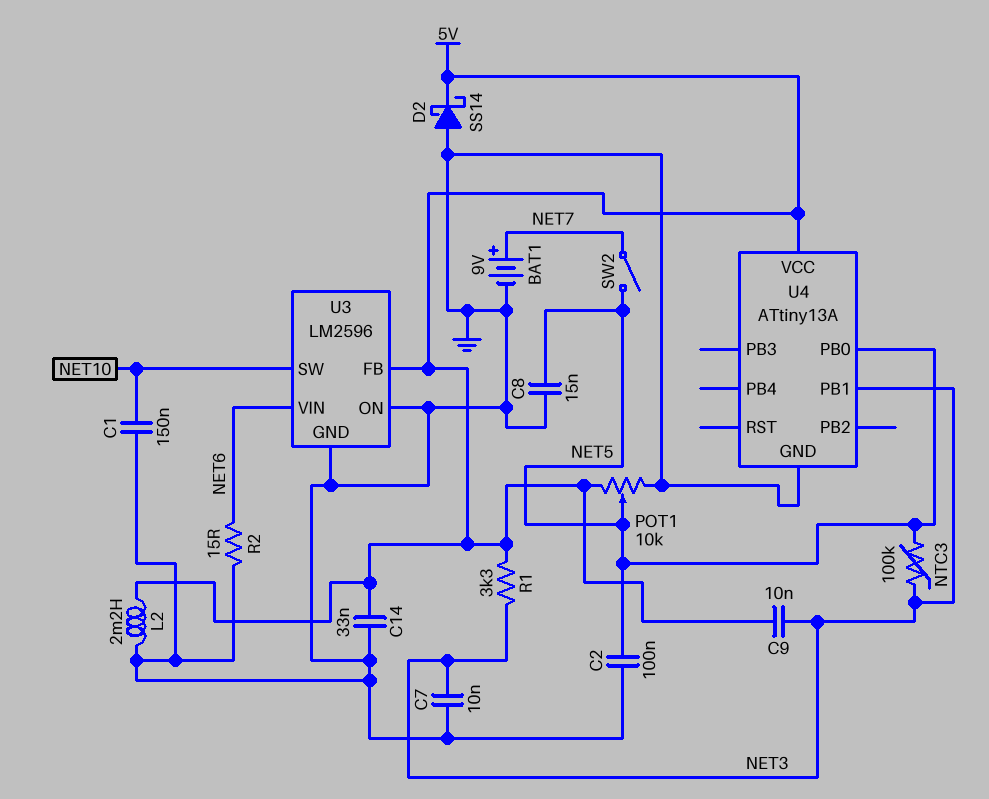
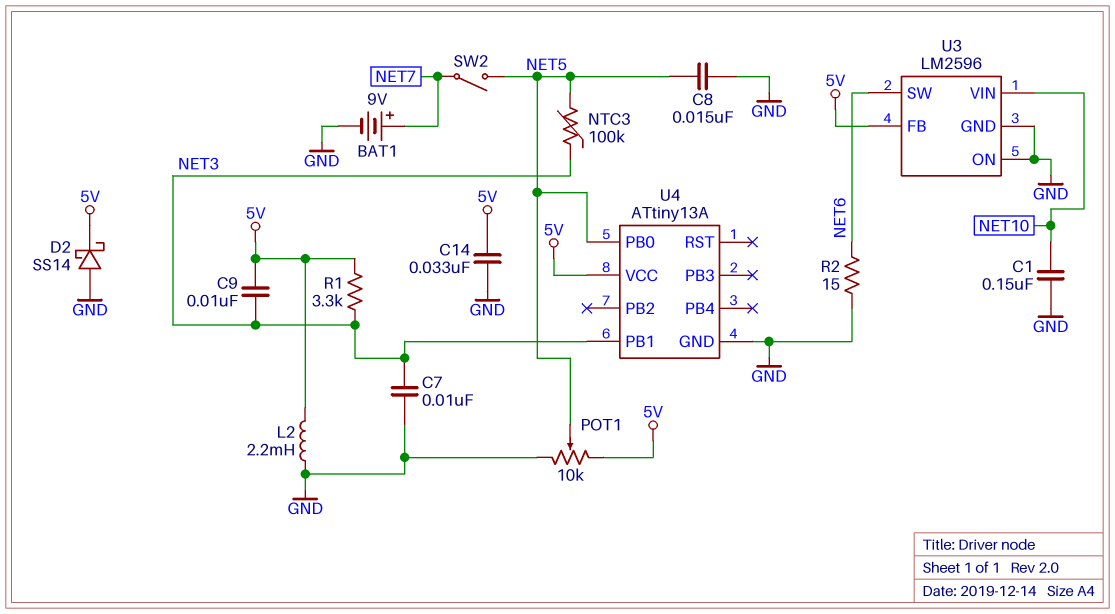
C2: 100nF (GND, NET5) -> none
U3 pin SW: NET10 -> NET6
U3 pin VIN: NET6 -> NET10

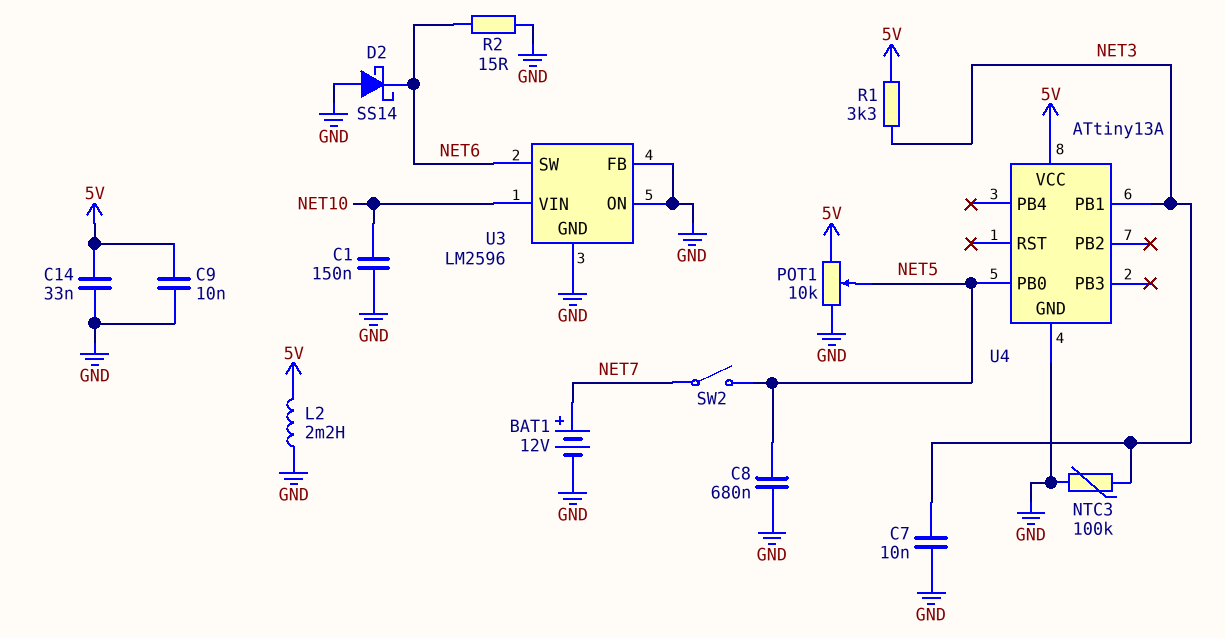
BAT1: 9V (plus NET7, minus GND) -> 12V (plus NET7, minus GND)
C8: 15nF (GND, NET5) -> 680nF (GND, NET5)
C9: 10nF (5V, NET3) -> 10nF (5V, GND)
D2: schottky SS14 (A GND, K 5V) -> schottky SS14 (A GND, K NET6)
NTC3: 100k (NET3, NET5) -> 100k (GND, NET3)
U3 pin FB: 5V -> GND

